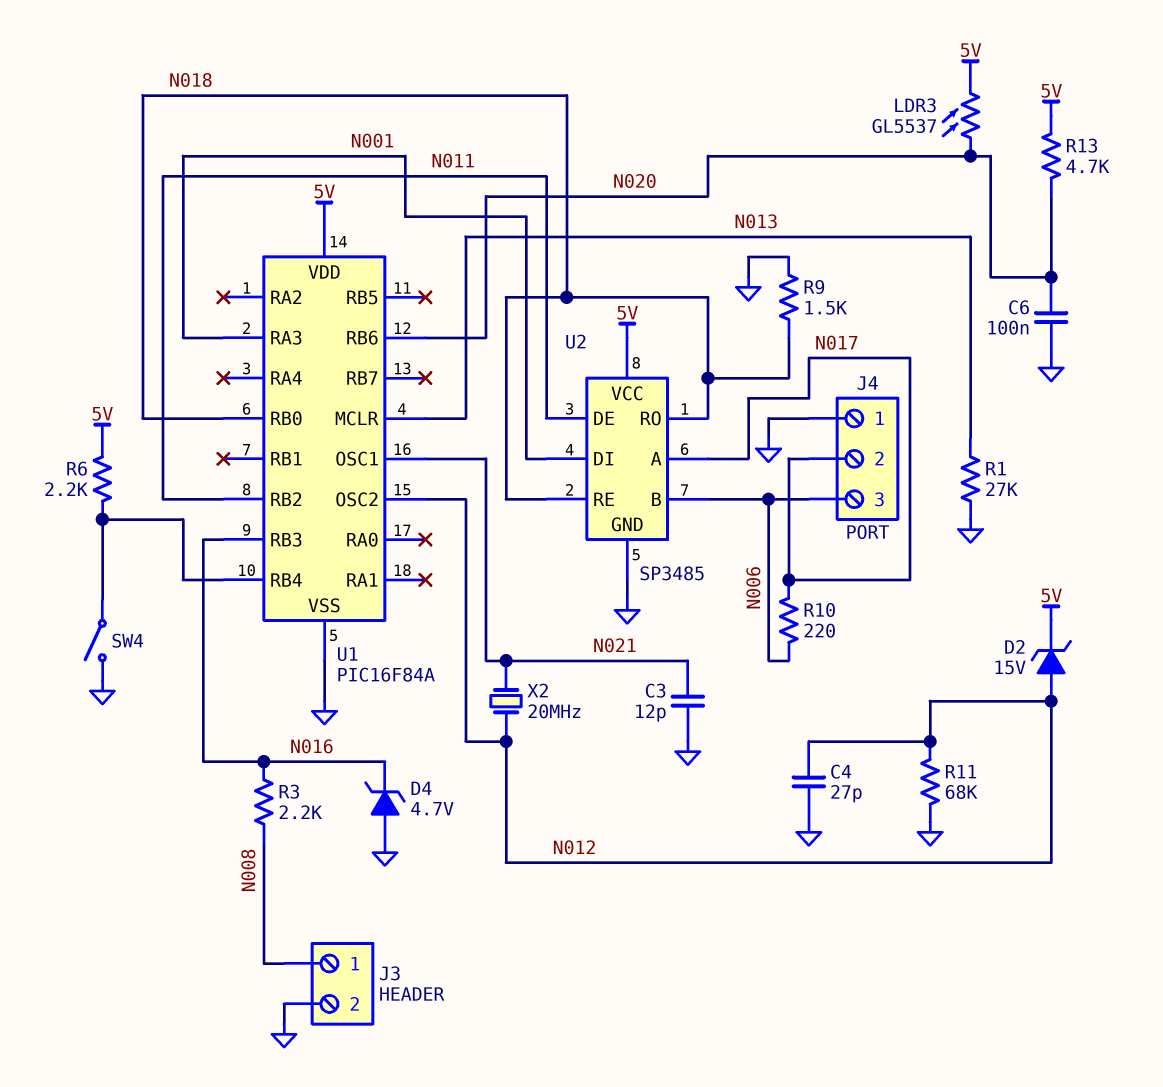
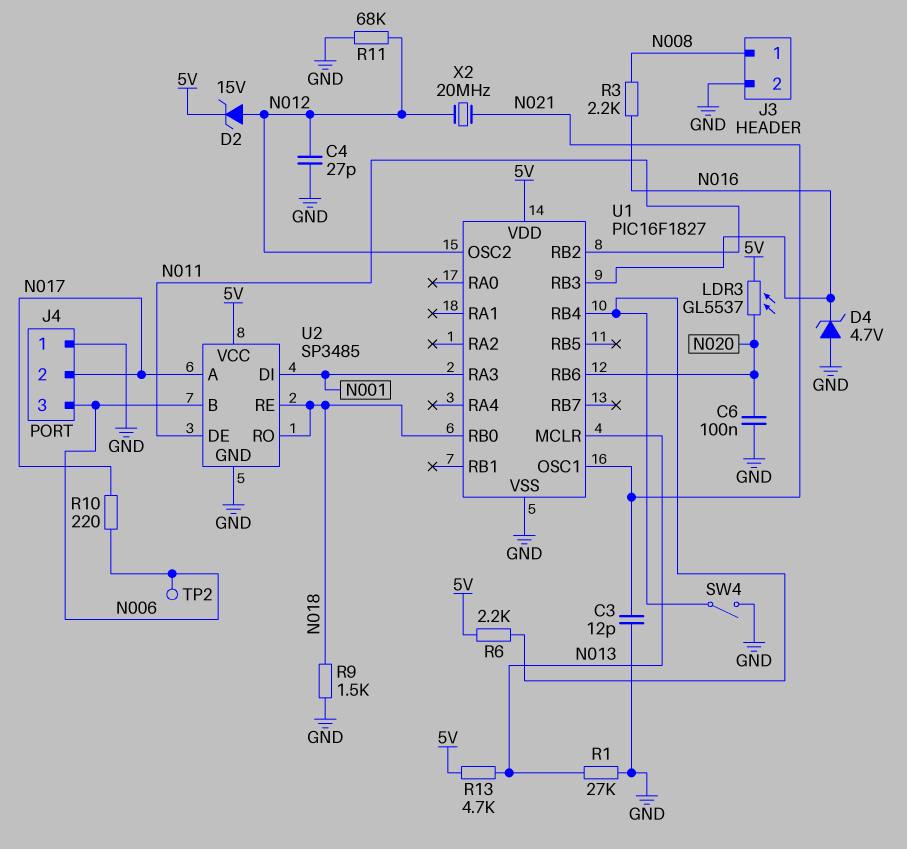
R13: 4.7k (5V, N020) -> 4.7k (5V, N013)
TP2: none -> test point (N006)
U1: PIC16F84A -> PIC16F1827

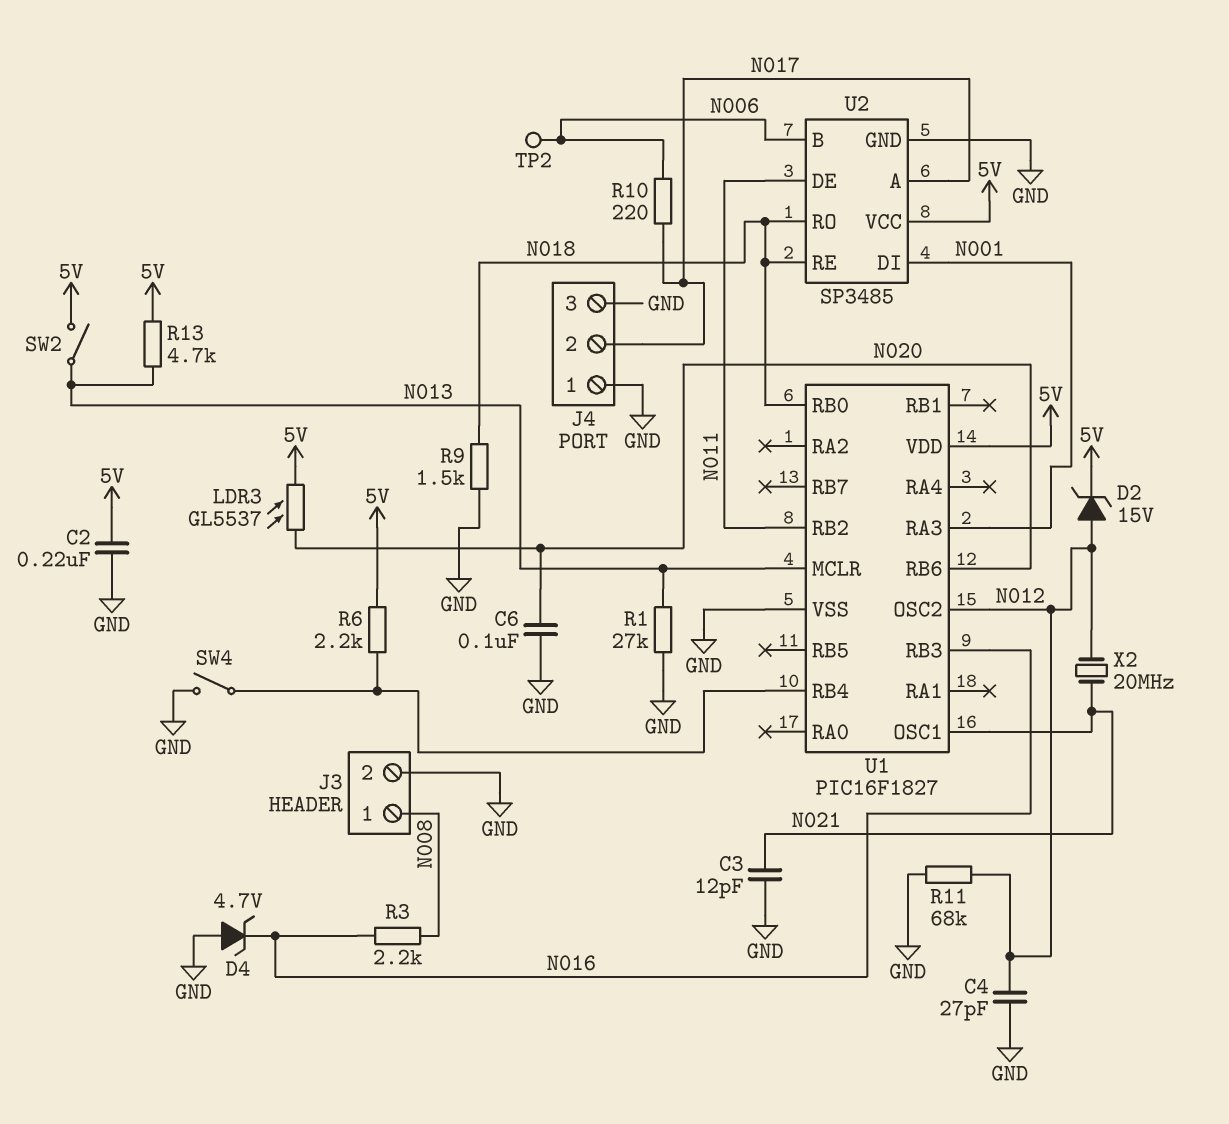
C2: none -> 220nF (5V, GND)
J4 pin 3: N006 -> GND
SW2: none -> switch (5V, N013)

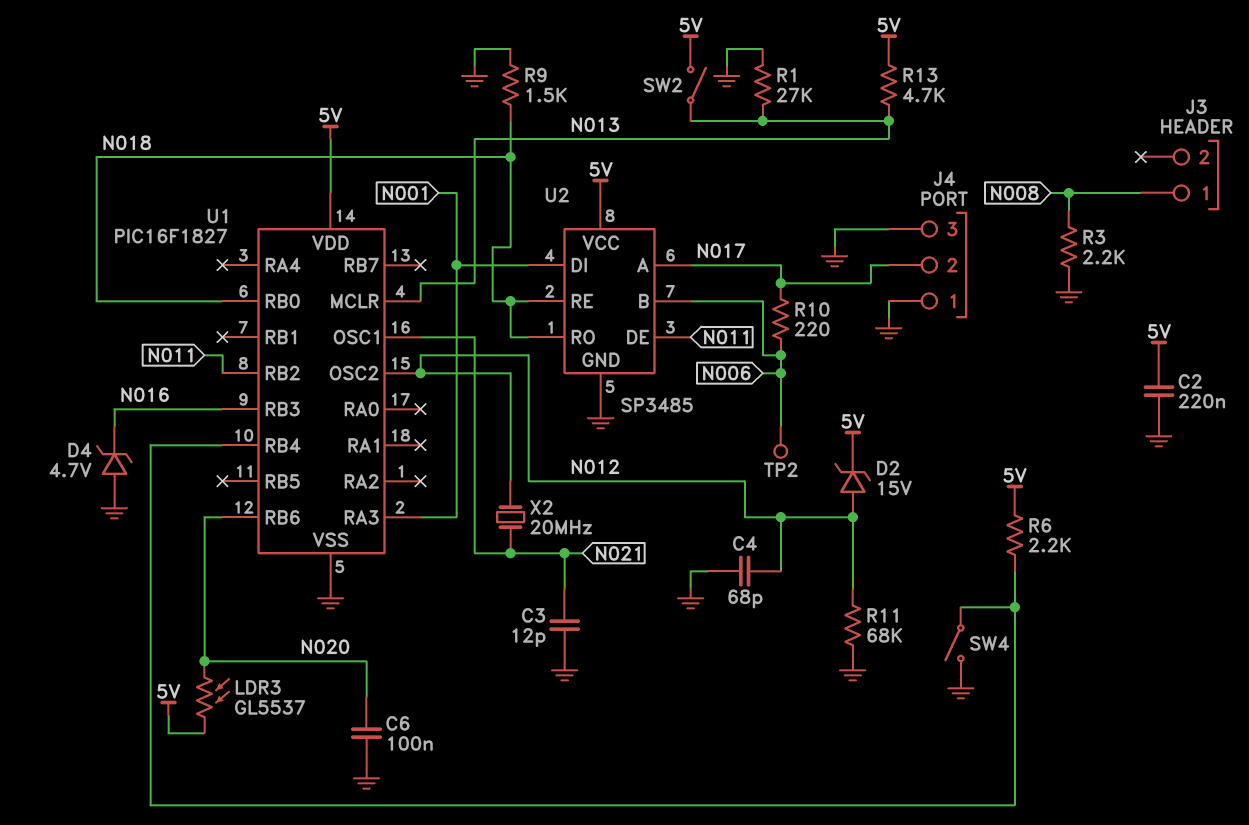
C4: 27pF (GND, N012) -> 68pF (GND, N012)
J3 pin 2: GND -> none
R3: 2.2k (N008, N016) -> 2.2k (GND, N008)

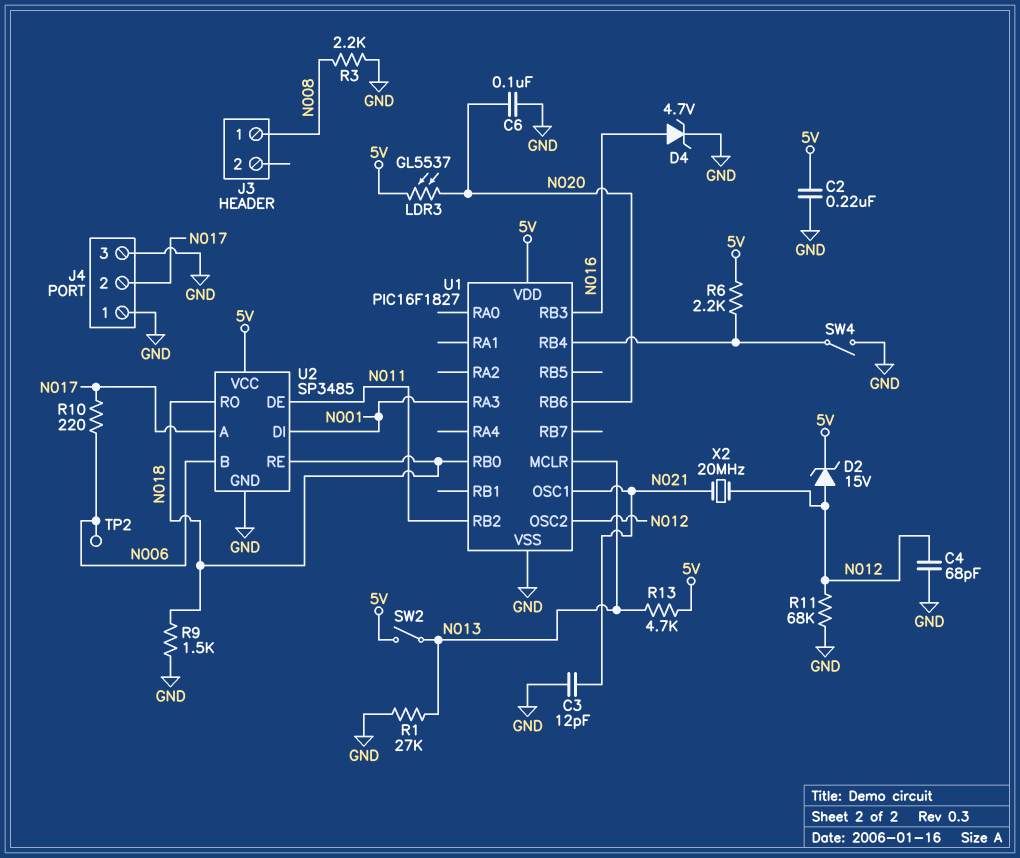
D4: zener 4.7V (A GND, K N016) -> zener 4.7V (A N016, K GND)

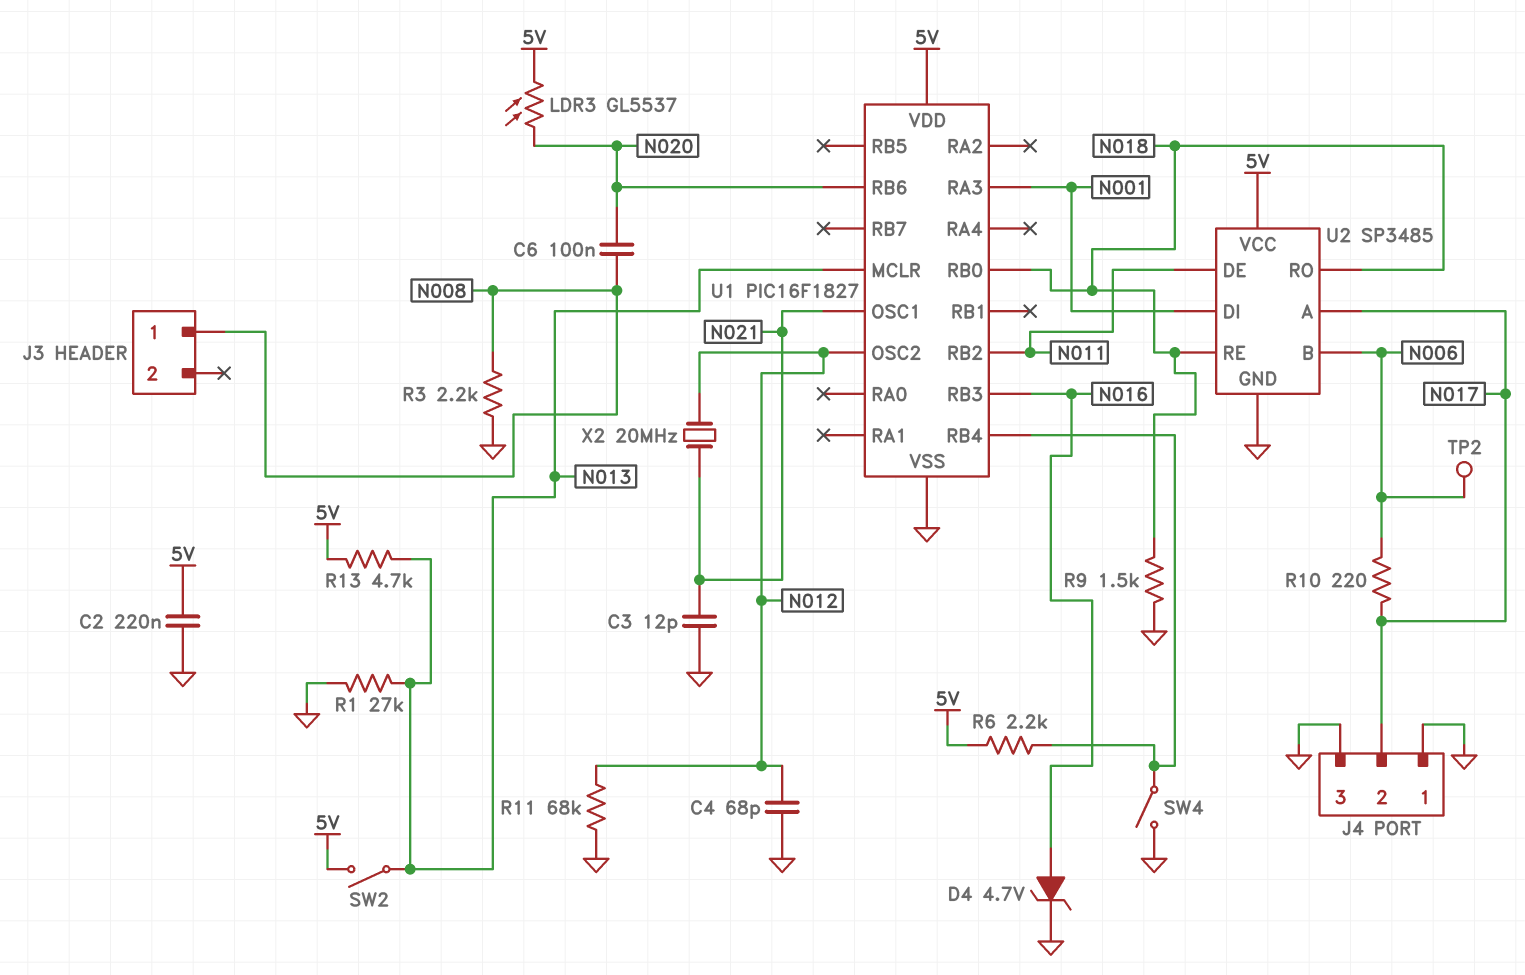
C6: 100nF (GND, N020) -> 100nF (N008, N020)
D2: zener 15V (A N012, K 5V) -> none

